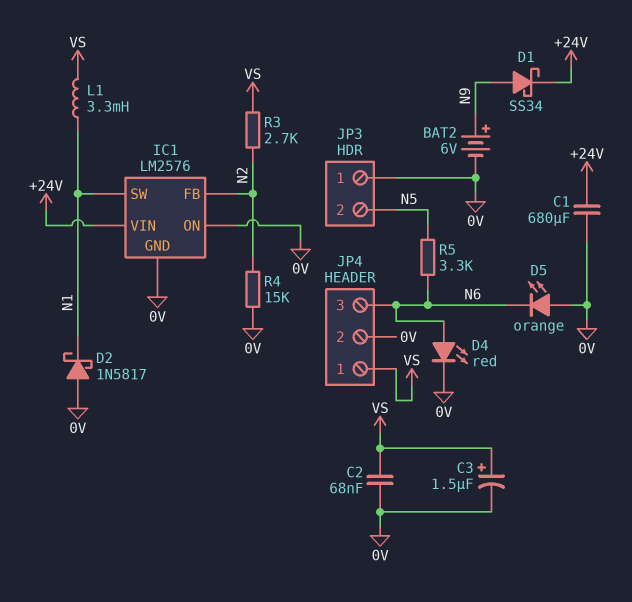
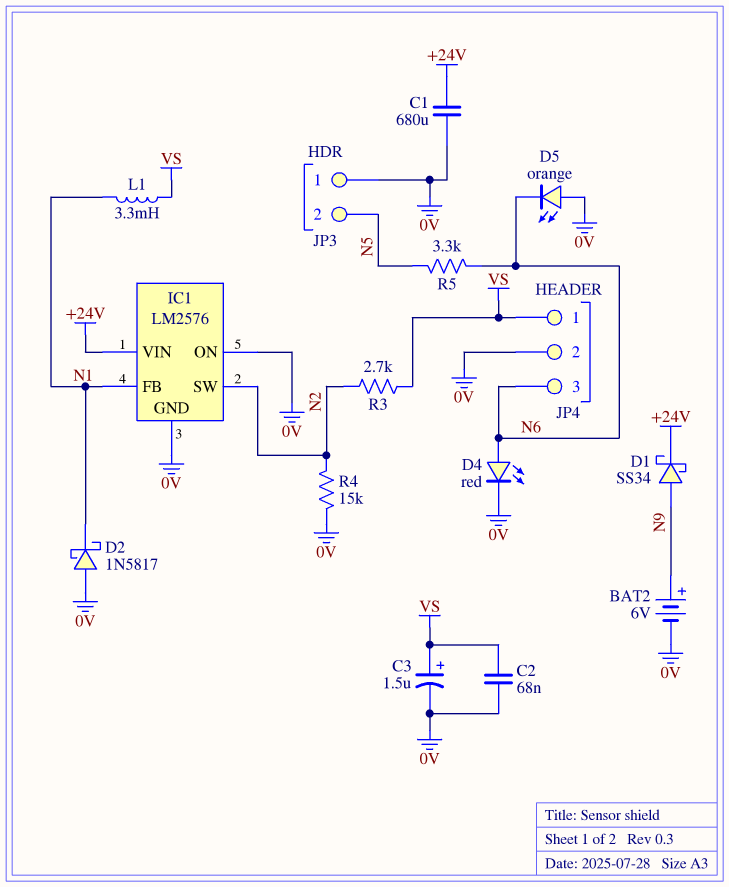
IC1 pin FB: N2 -> N1
IC1 pin SW: N1 -> N2

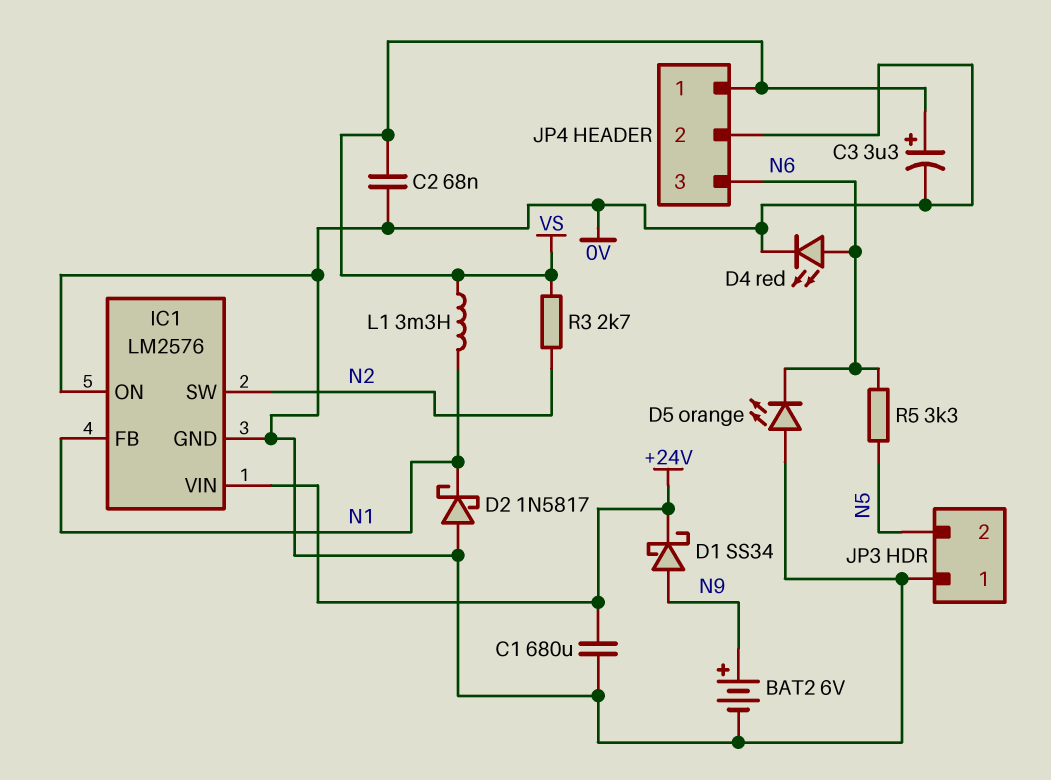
C3: 1.5uF (plus VS, minus 0V) -> 3.3uF (plus VS, minus 0V)
R4: 15k (0V, N2) -> none

